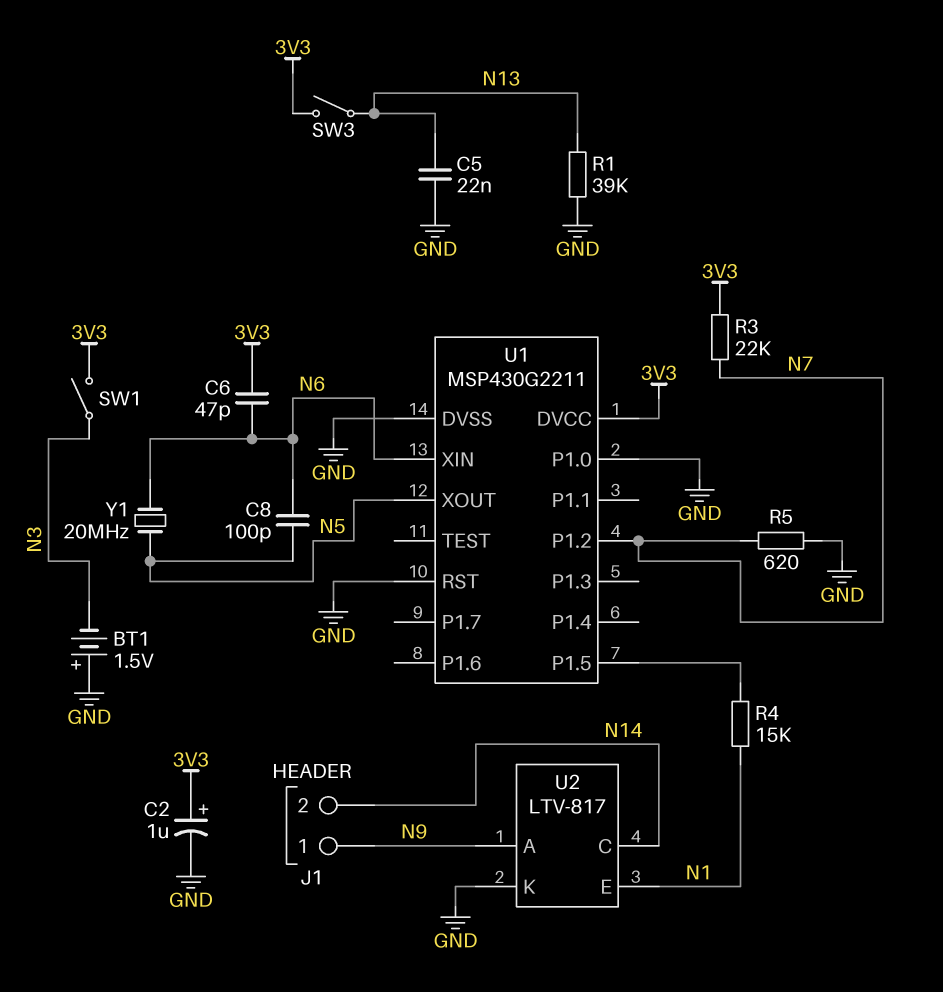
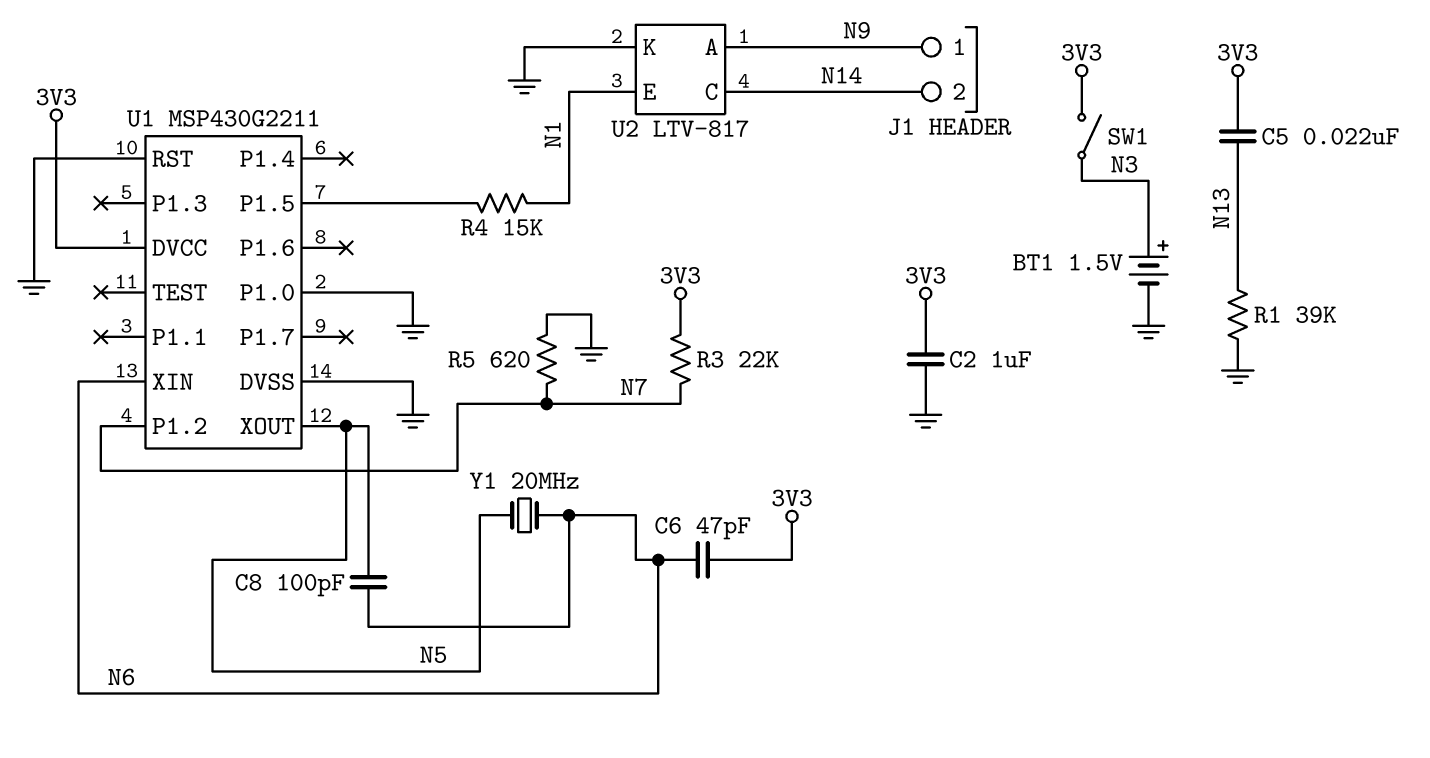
BT1: 1.5V (plus GND, minus N3) -> 1.5V (plus N3, minus GND)
C2: 1uF (plus 3V3, minus GND) -> 1uF (3V3, GND)
C5: 22nF (GND, N13) -> 22nF (3V3, N13)
SW3: switch (3V3, N13) -> none

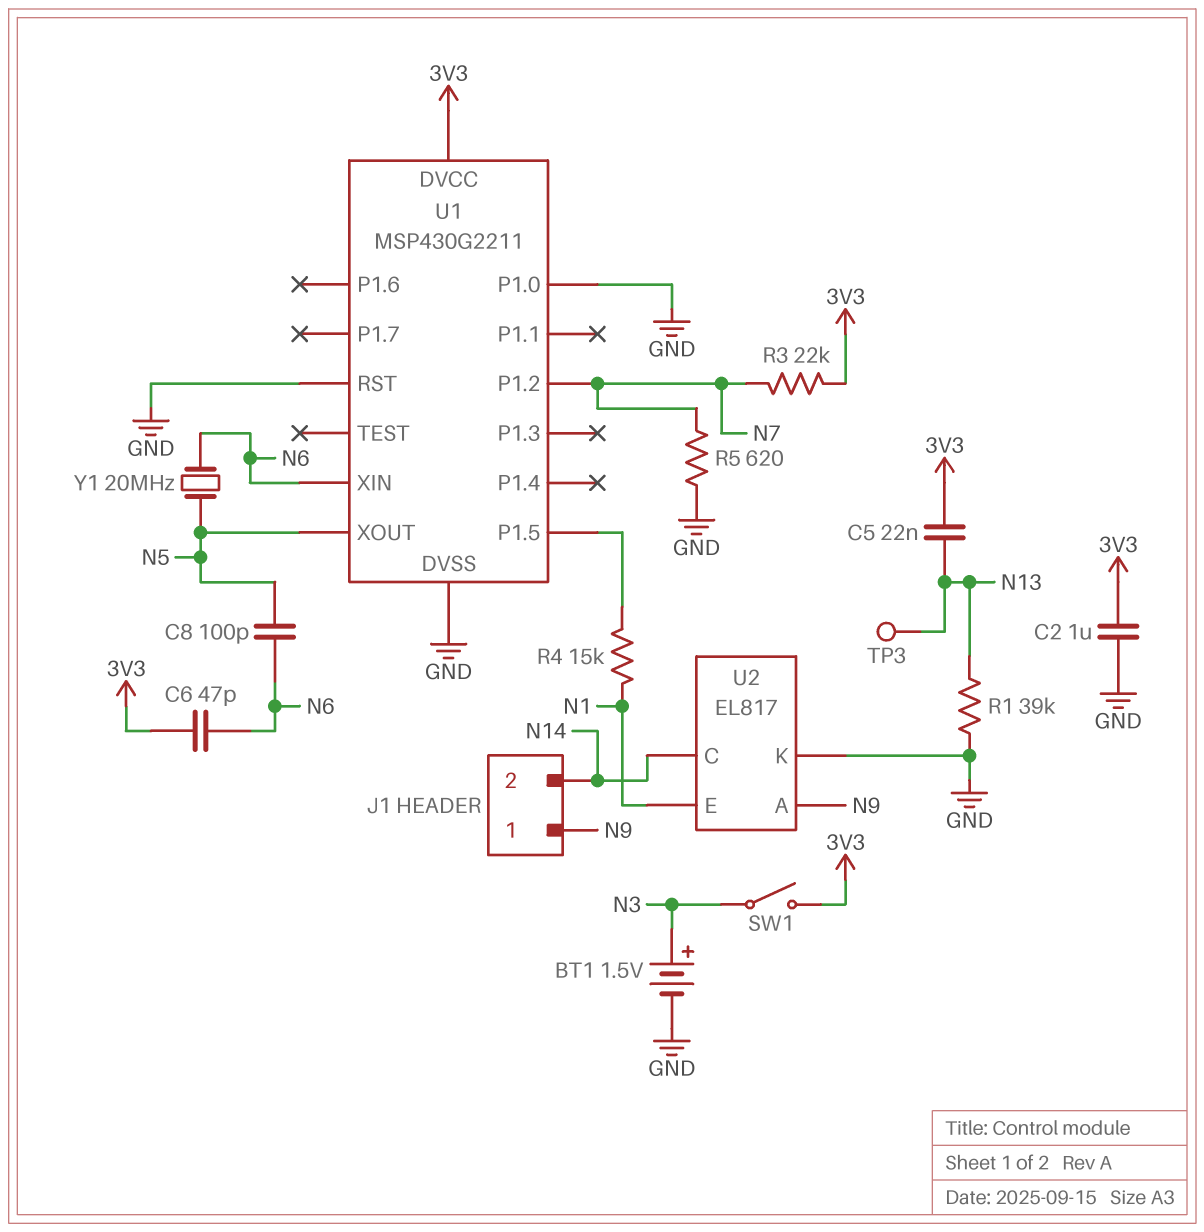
TP3: none -> test point (N13)
U2: LTV-817 -> EL817

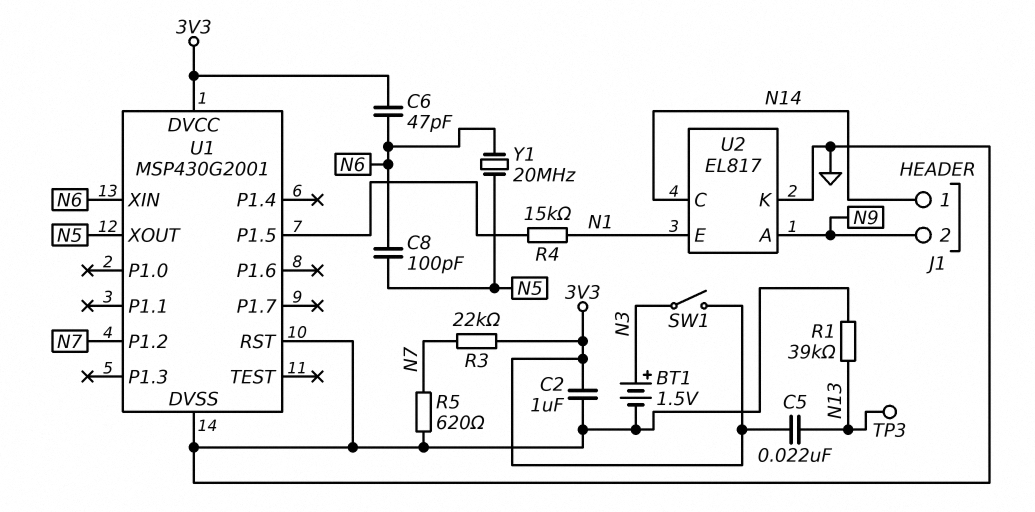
J1 pin 1: N9 -> N14
J1 pin 2: N14 -> N9
U1: MSP430G2211 -> MSP430G2001
U1 pin P1.0: GND -> none

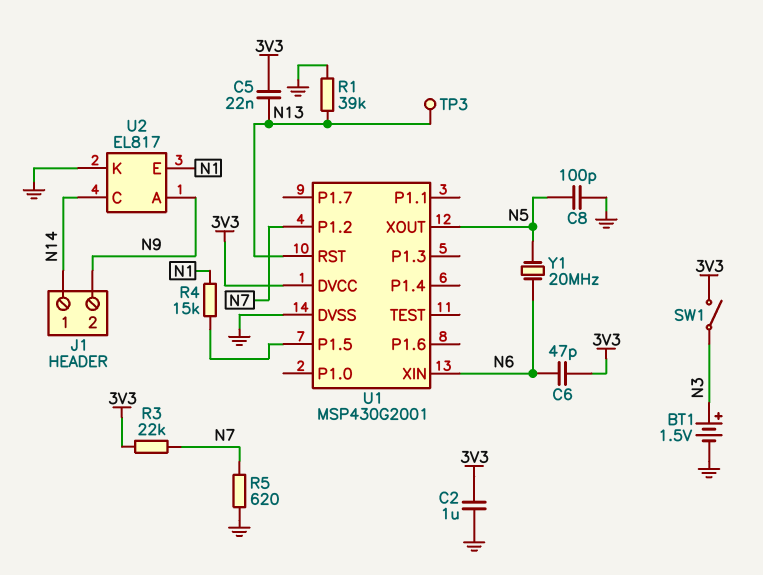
C8: 100pF (N5, N6) -> 100pF (GND, N5)
U1 pin RST: GND -> N13

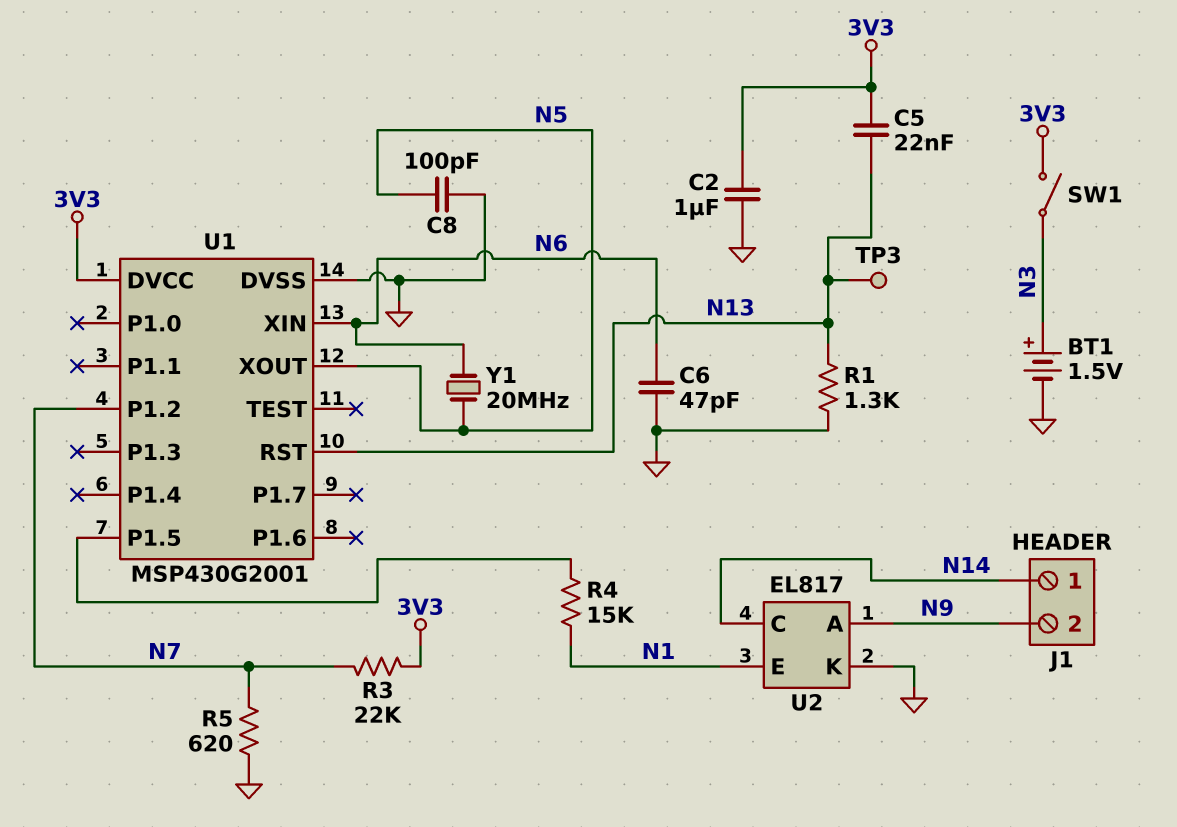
C6: 47pF (3V3, N6) -> 47pF (GND, N6)
R1: 39k (GND, N13) -> 1.3k (GND, N13)

